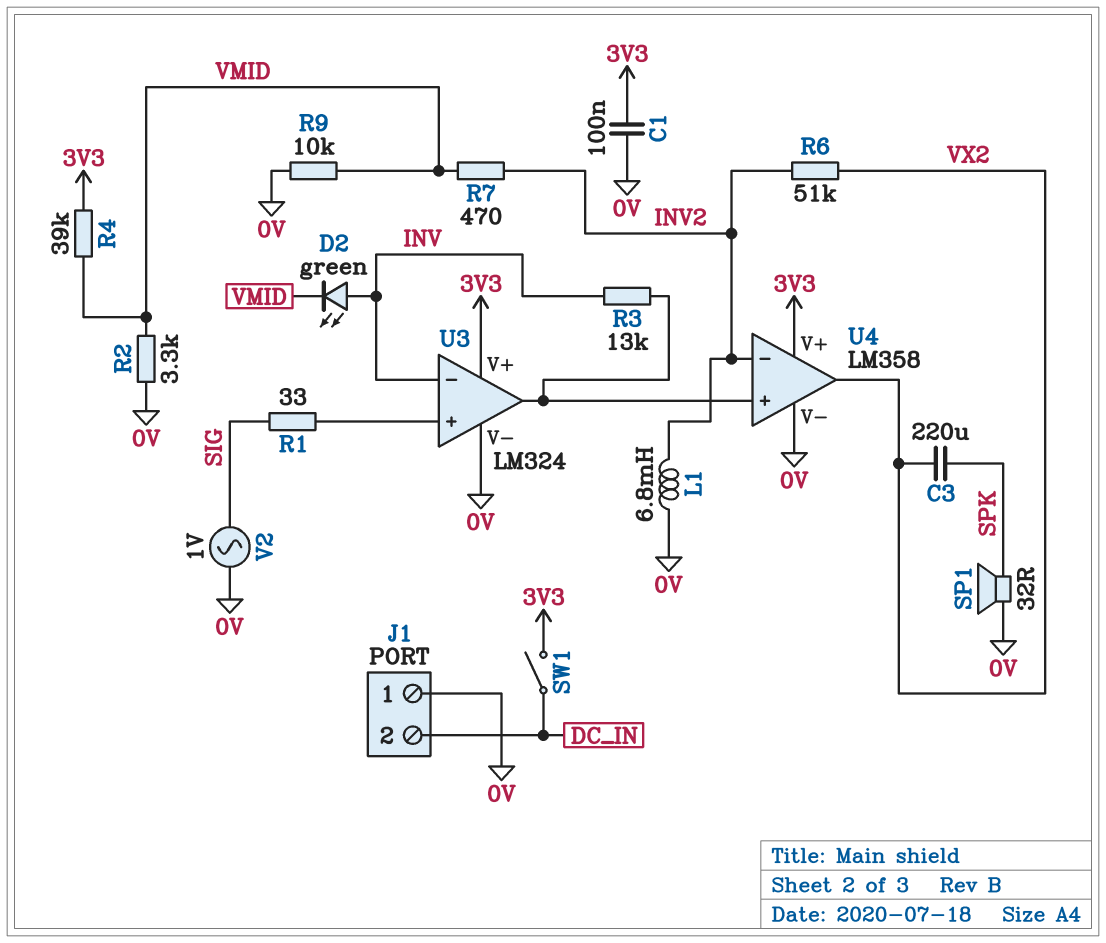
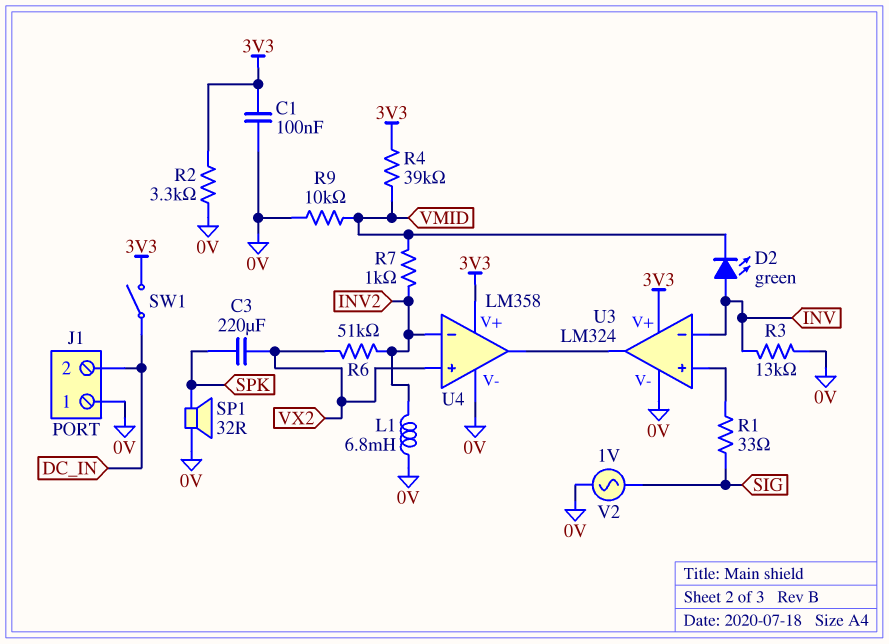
R2: 3.3k (0V, VMID) -> 3.3k (0V, 3V3)
R3: 13k (INV, U3/out) -> 13k (0V, INV)
R7: 470 (INV2, VMID) -> 1k (INV2, VMID)
U4 pin in+: U3/out -> VX2
U4 pin out: VX2 -> U3/out

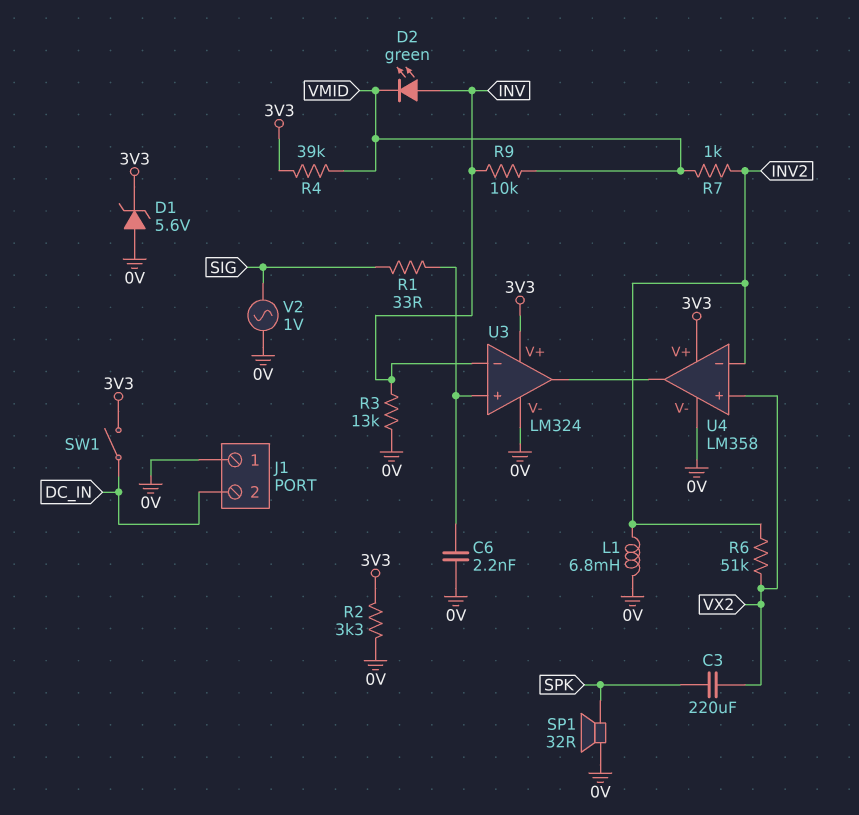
C1: 100nF (0V, 3V3) -> none
C6: none -> 2.2nF (0V, U3/in+)
D1: none -> zener 5.6V (A 0V, K 3V3)
R9: 10k (0V, VMID) -> 10k (INV, VMID)

